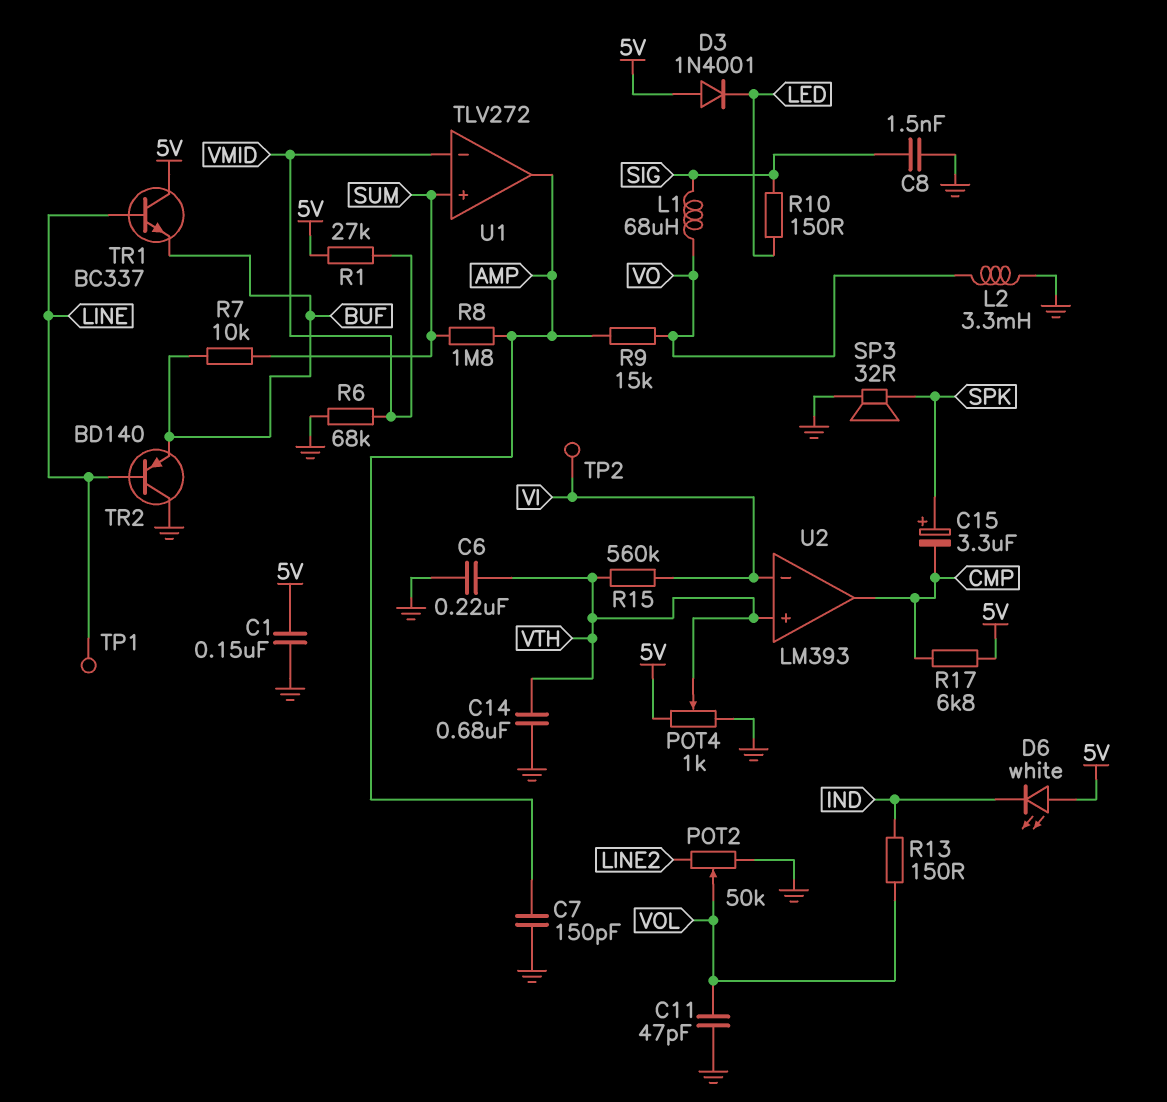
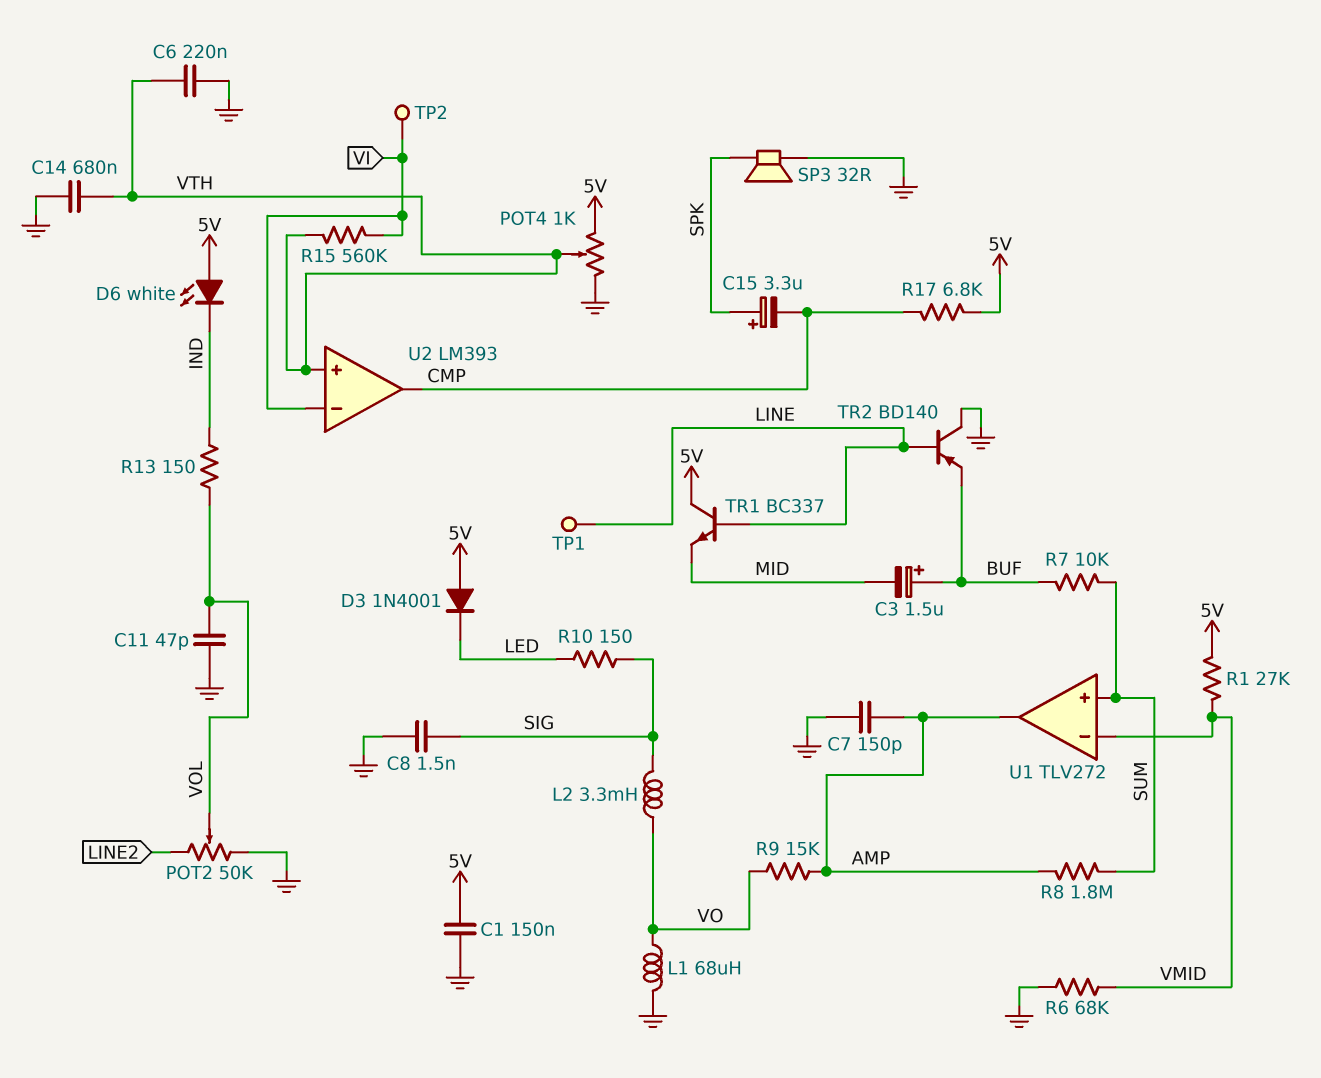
C3: none -> 1.5uF (plus BUF, minus MID)
L1: 68uH (SIG, VO) -> 68uH (GND, VO)
L2: 3.3mH (GND, VO) -> 3.3mH (SIG, VO)
TR1: NPN BC337 (B LINE, C 5V, E BUF) -> NPN BC337 (B LINE, C 5V, E MID)

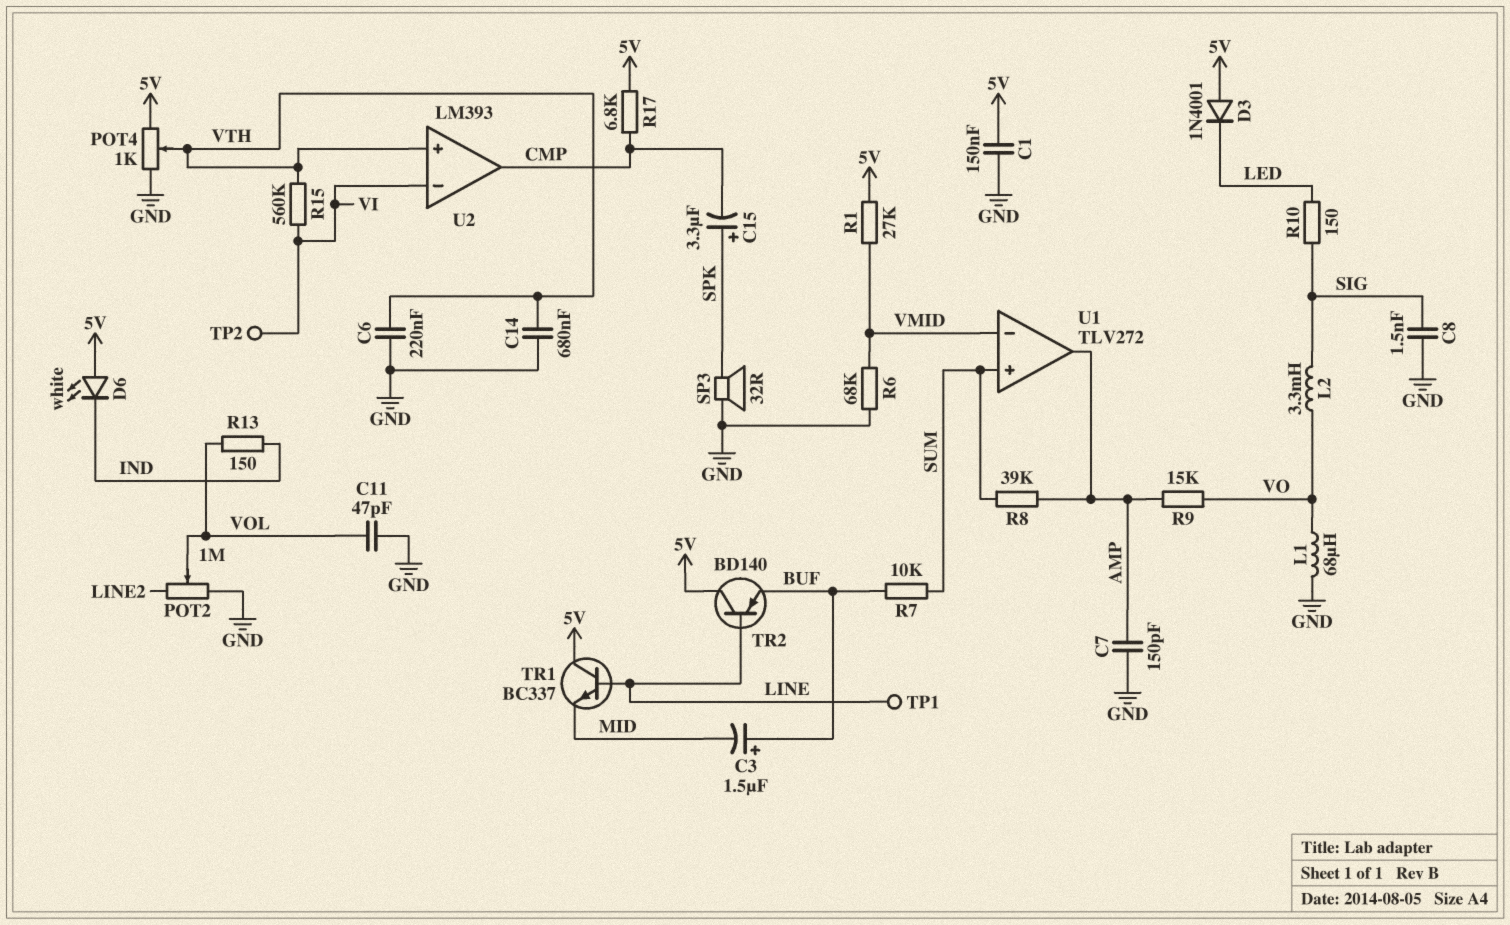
POT2: 50k (GND, LINE2, wiper VOL) -> 1M (GND, LINE2, wiper VOL)
R8: 1.8M (AMP, SUM) -> 39k (AMP, SUM)
TR2: PNP BD140 (B LINE, C GND, E BUF) -> PNP BD140 (B LINE, C 5V, E BUF)

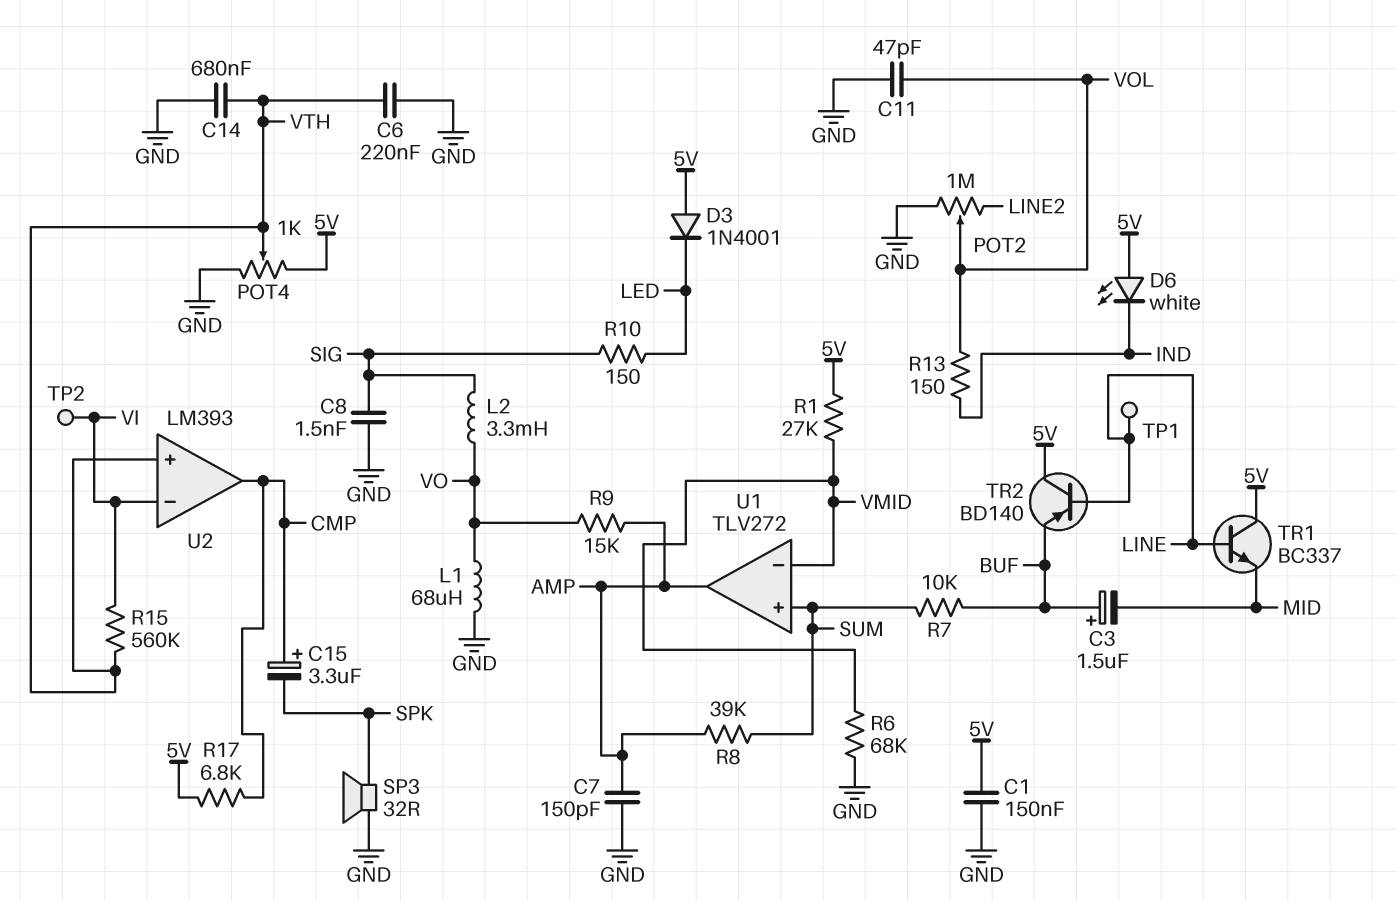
C15: 3.3uF (plus SPK, minus CMP) -> 3.3uF (plus CMP, minus SPK)

